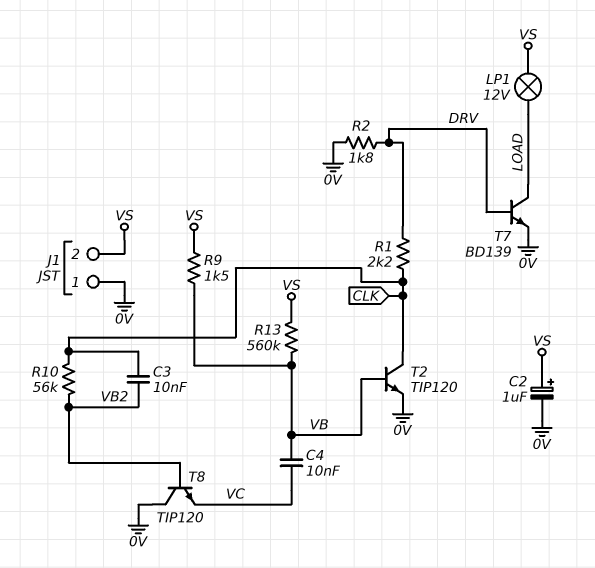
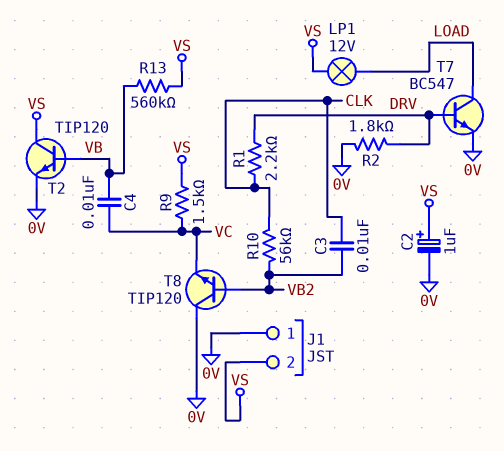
R9: 1.5k (VB, VS) -> 1.5k (VC, VS)
T2: NPN TIP120 (B VB, C CLK, E 0V) -> NPN TIP120 (B VB, C VS, E 0V)
T7: NPN BD139 (B DRV, C LOAD, E 0V) -> NPN BC547 (B DRV, C LOAD, E 0V)

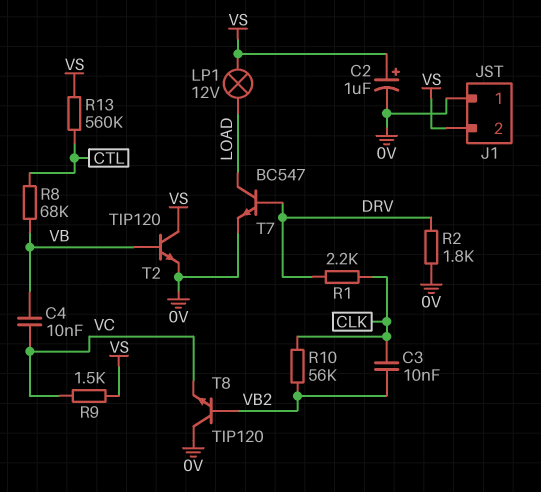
R8: none -> 68k (CTL, VB)
R13: 560k (VB, VS) -> 560k (CTL, VS)

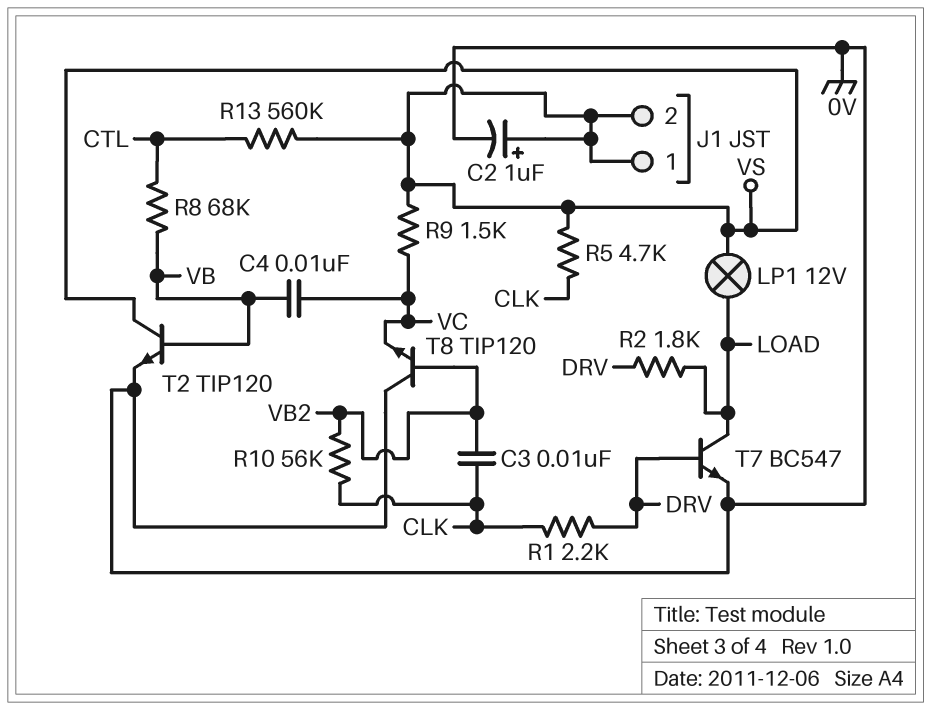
J1 pin 1: 0V -> VS
R2: 1.8k (0V, DRV) -> 1.8k (DRV, LOAD)
R5: none -> 4.7k (CLK, VS)

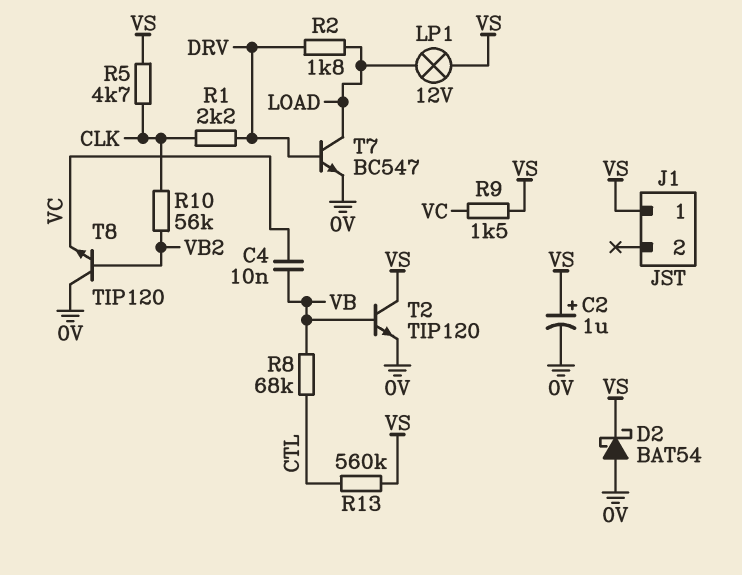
C3: 10nF (CLK, VB2) -> none
D2: none -> schottky BAT54 (A 0V, K VS)
J1 pin 2: VS -> none

